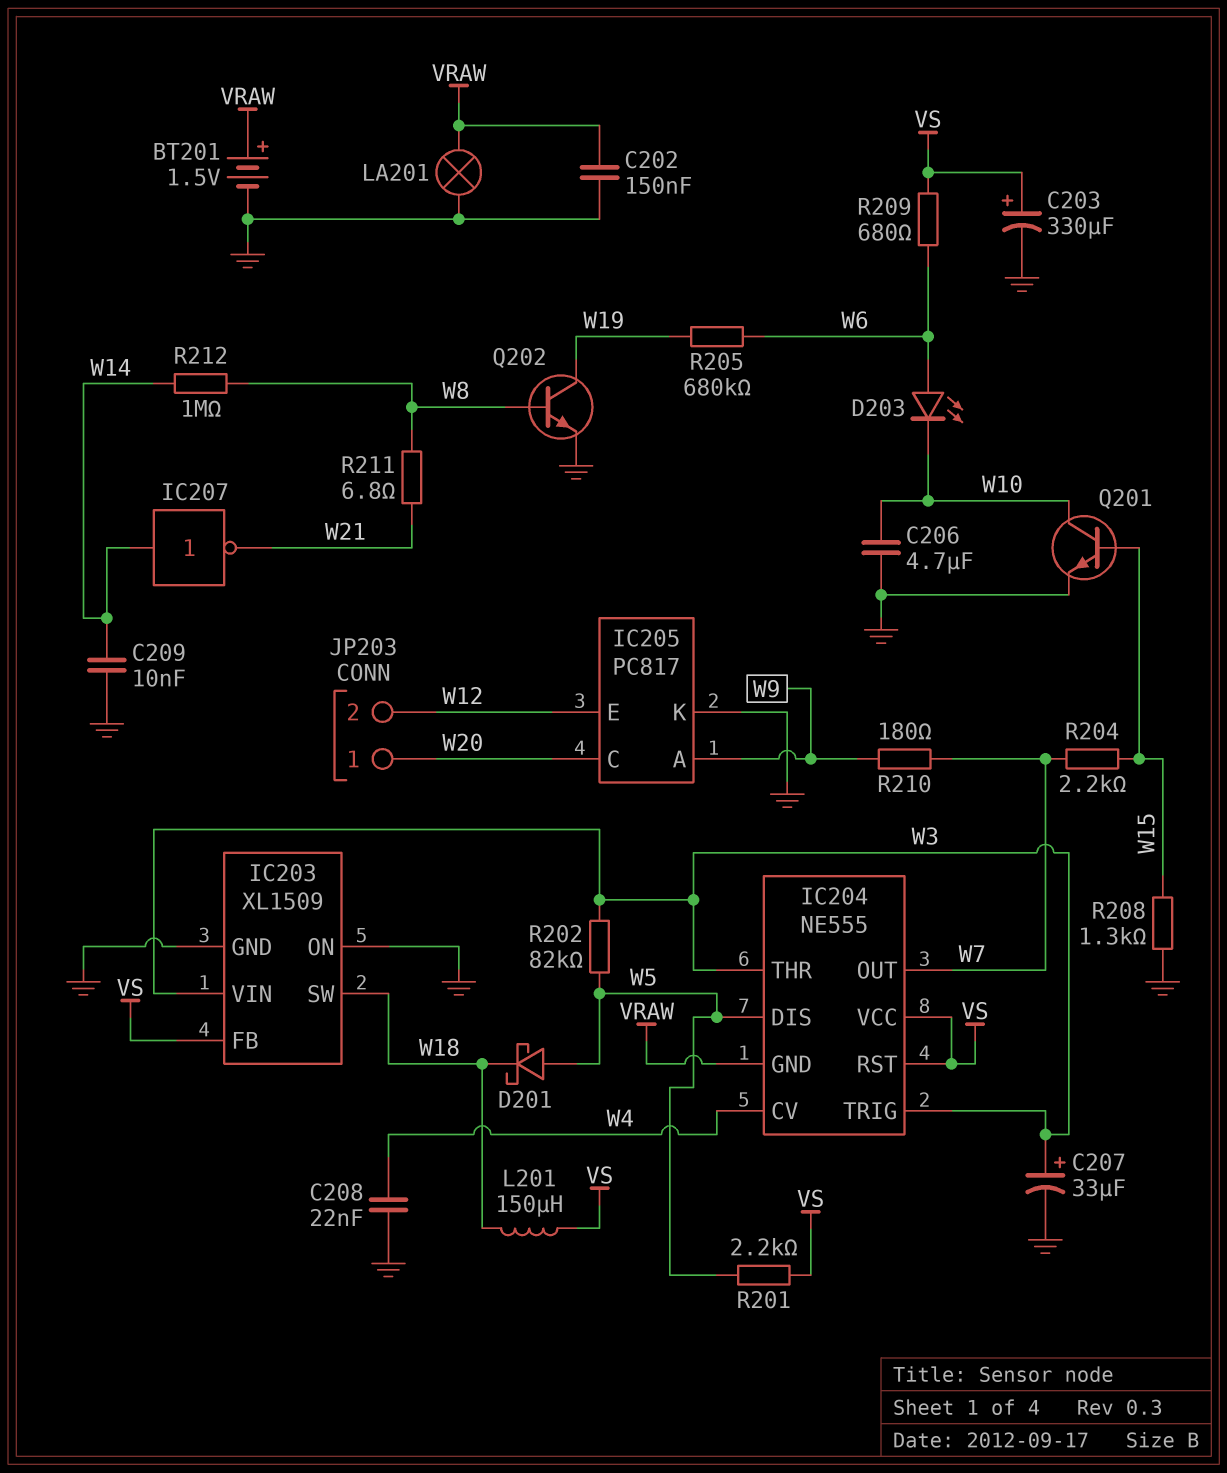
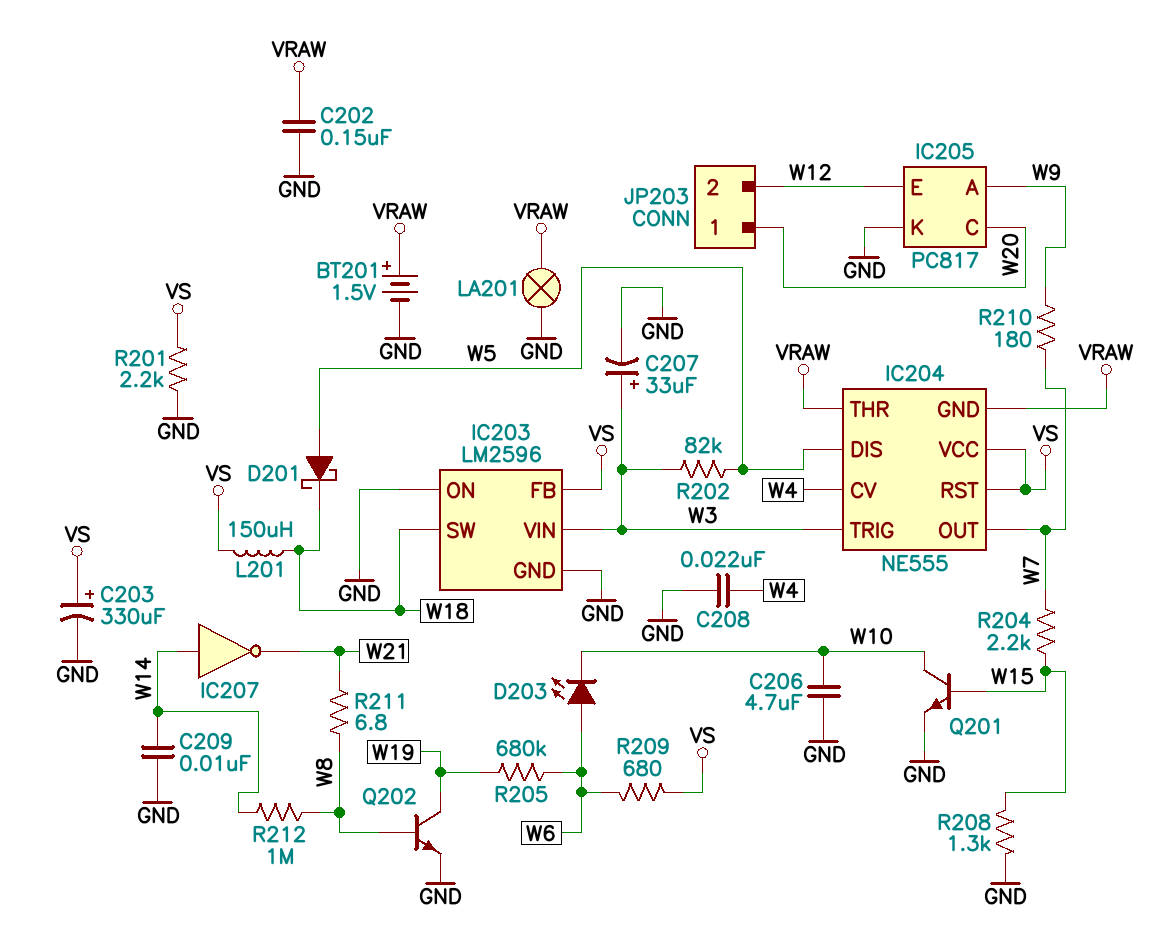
IC203: XL1509 -> LM2596
IC204 pin THR: W3 -> VRAW
R201: 2.2k (VS, W5) -> 2.2k (GND, VS)

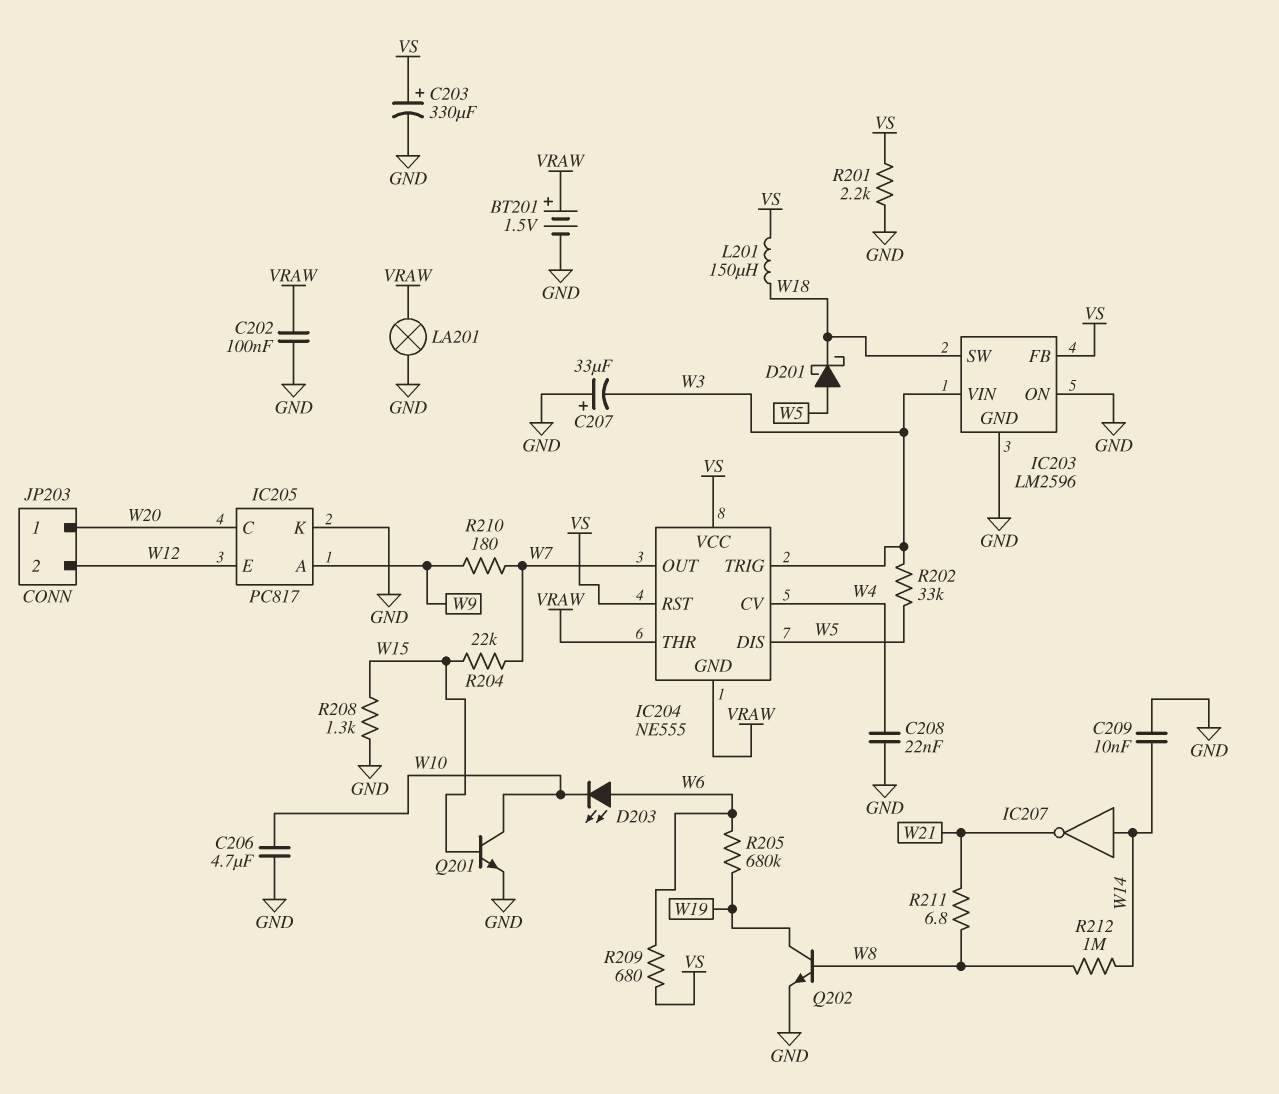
C202: 150nF (GND, VRAW) -> 100nF (GND, VRAW)
C207: 33uF (plus W3, minus GND) -> 33uF (plus GND, minus W3)
R202: 82k (W3, W5) -> 33k (W3, W5)
R204: 2.2k (W7, W15) -> 22k (W7, W15)

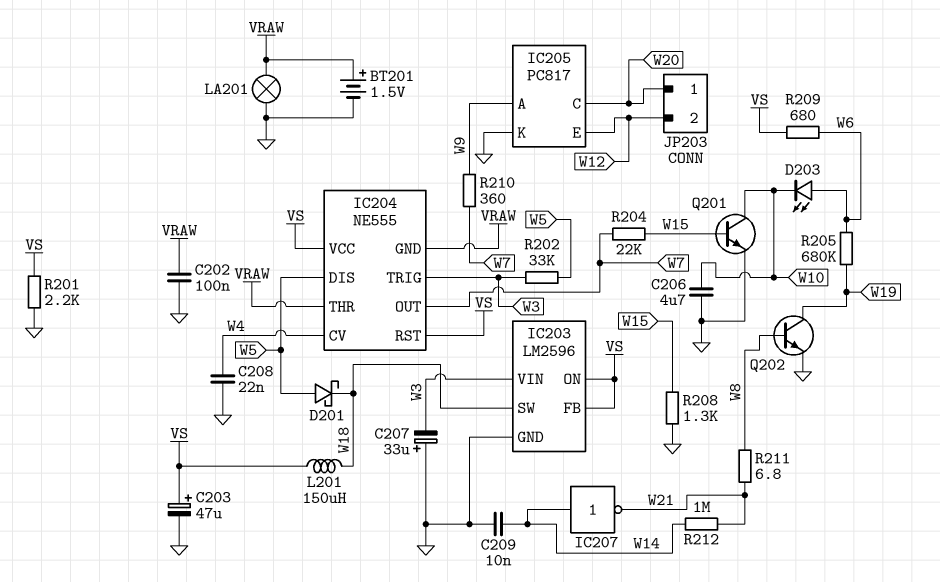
C203: 330uF (plus VS, minus GND) -> 47uF (plus VS, minus GND)
IC203 pin ON: GND -> VS
R210: 180 (W7, W9) -> 360 (W7, W9)
R212: 1M (W8, W14) -> 1M (W14, W21)

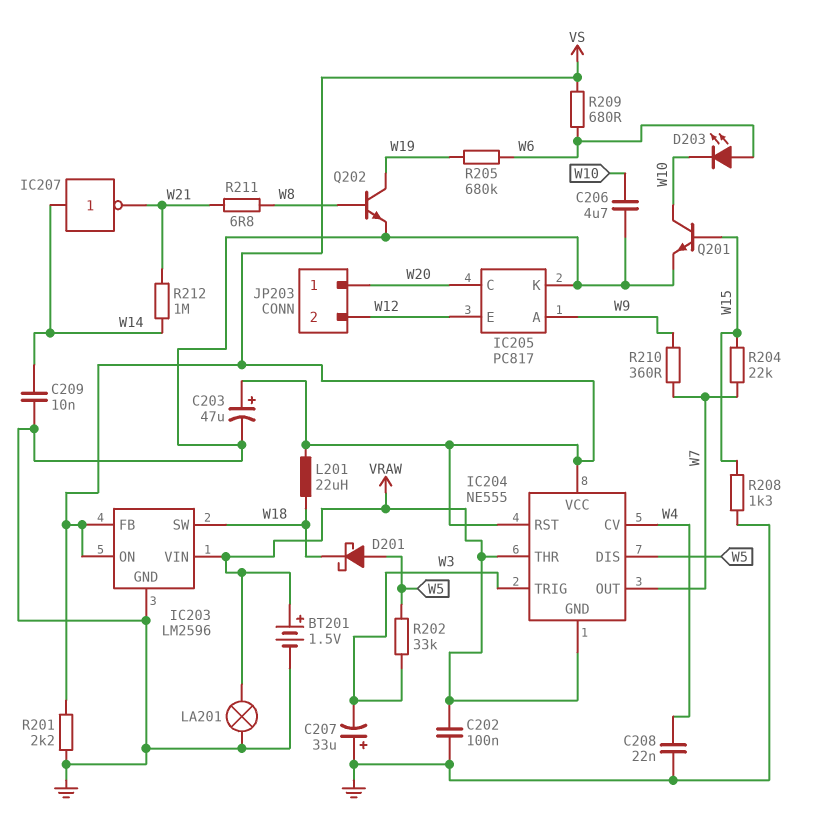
IC203 pin VIN: W3 -> VRAW
L201: 150uH (VS, W18) -> 22uH (VS, W18)

